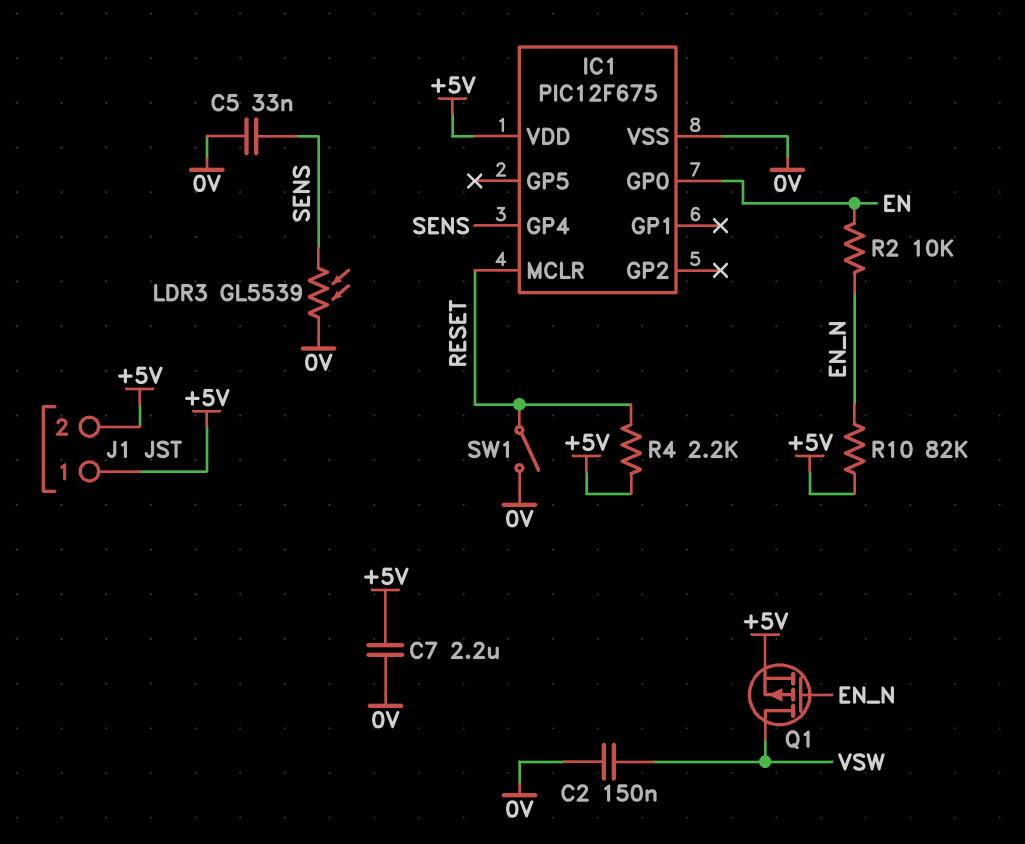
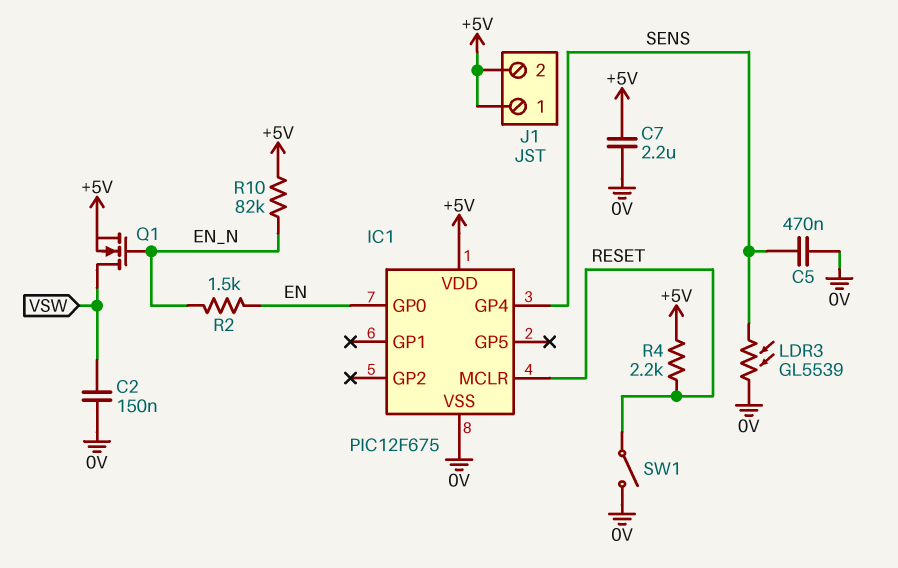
C5: 33nF (0V, SENS) -> 470nF (0V, SENS)
Q1: PMOS (G EN_N, D VSW, S +5V) -> NMOS (G EN_N, D VSW, S +5V)
R2: 10k (EN, EN_N) -> 1.5k (EN, EN_N)

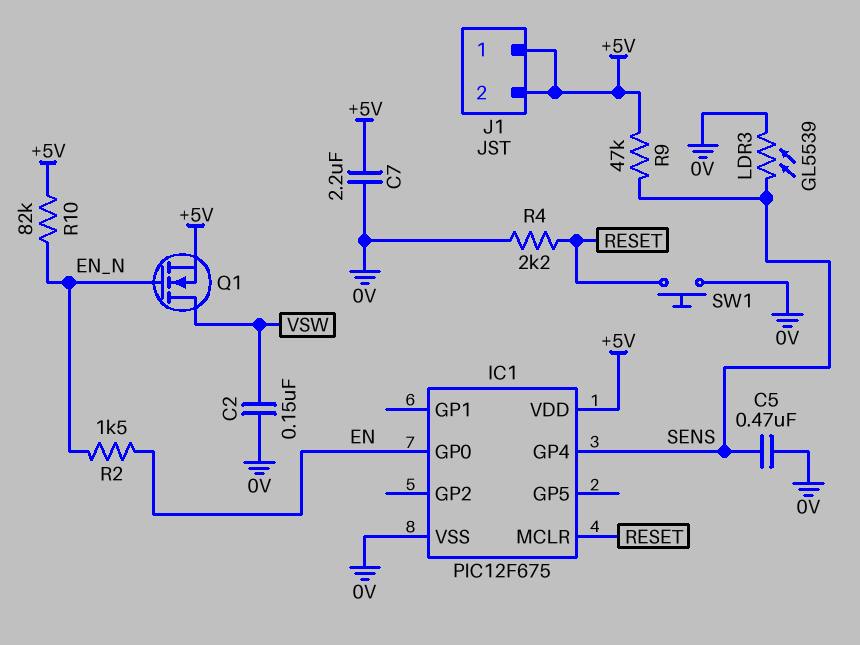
R4: 2.2k (+5V, RESET) -> 2.2k (0V, RESET)
R9: none -> 47k (+5V, SENS)
SW1: switch (0V, RESET) -> button (0V, RESET)

